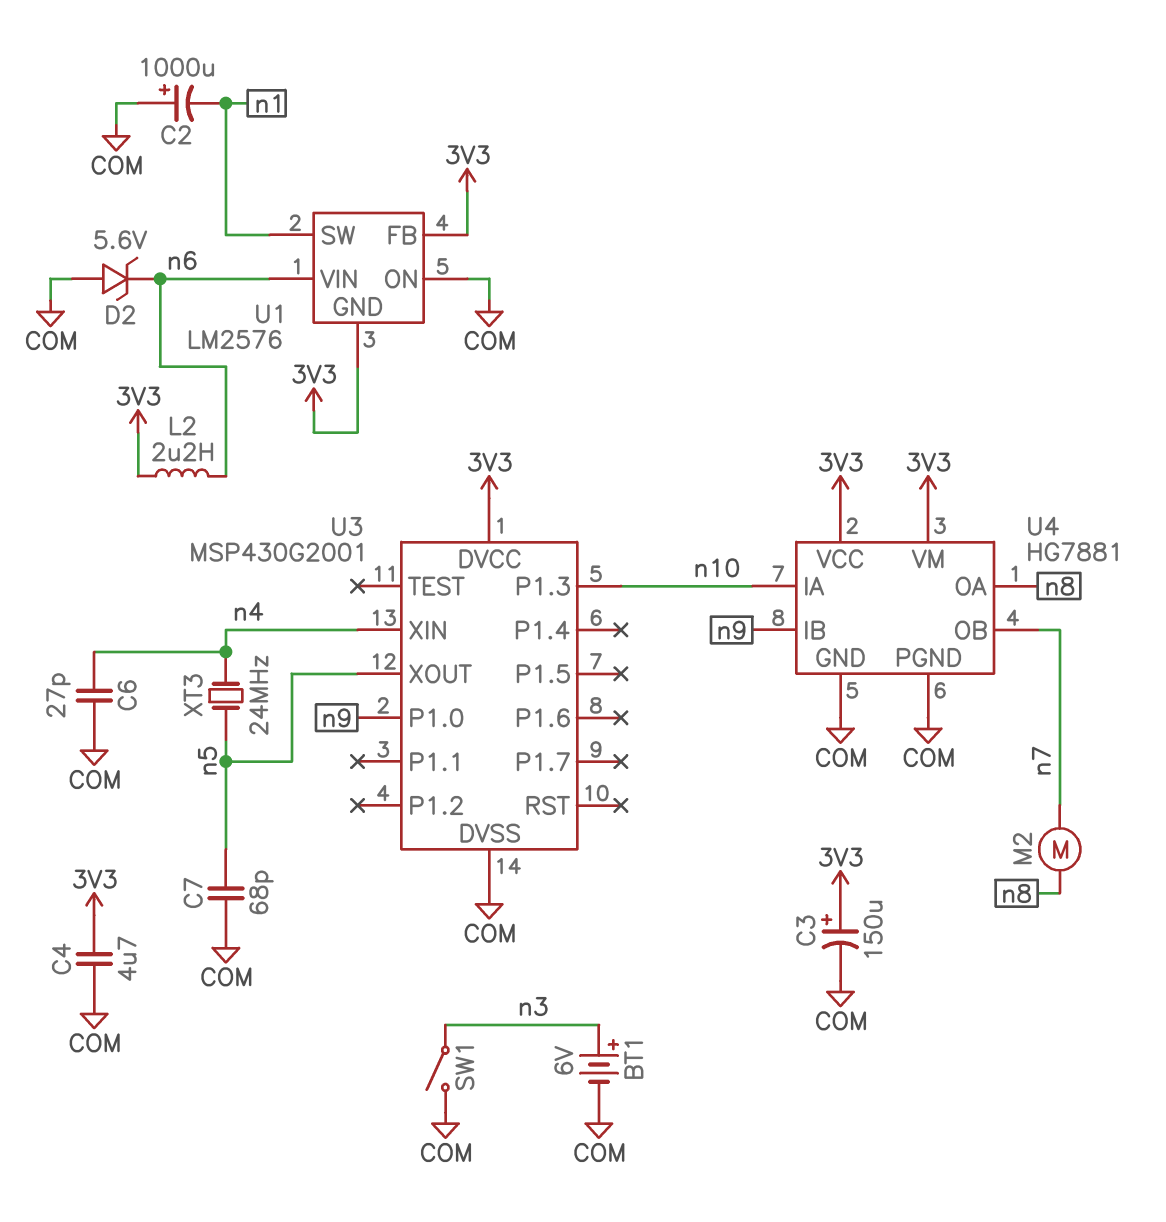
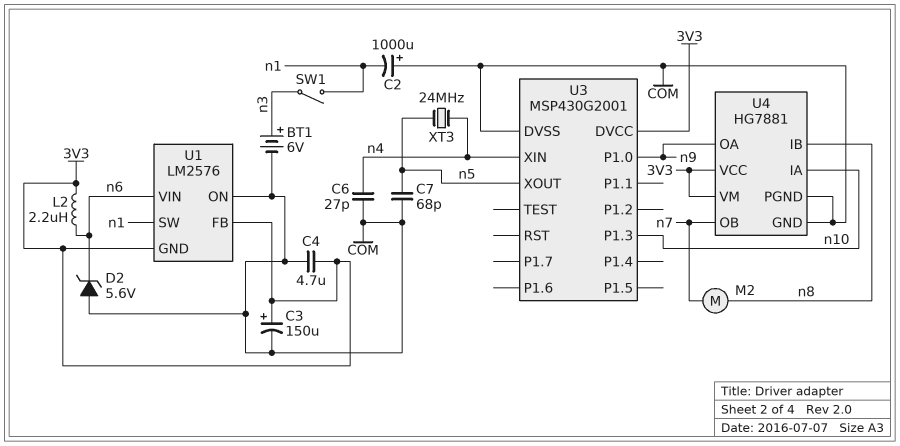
SW1: switch (COM, n3) -> switch (n1, n3)
U4 pin IB: n9 -> n8
U4 pin OA: n8 -> n9

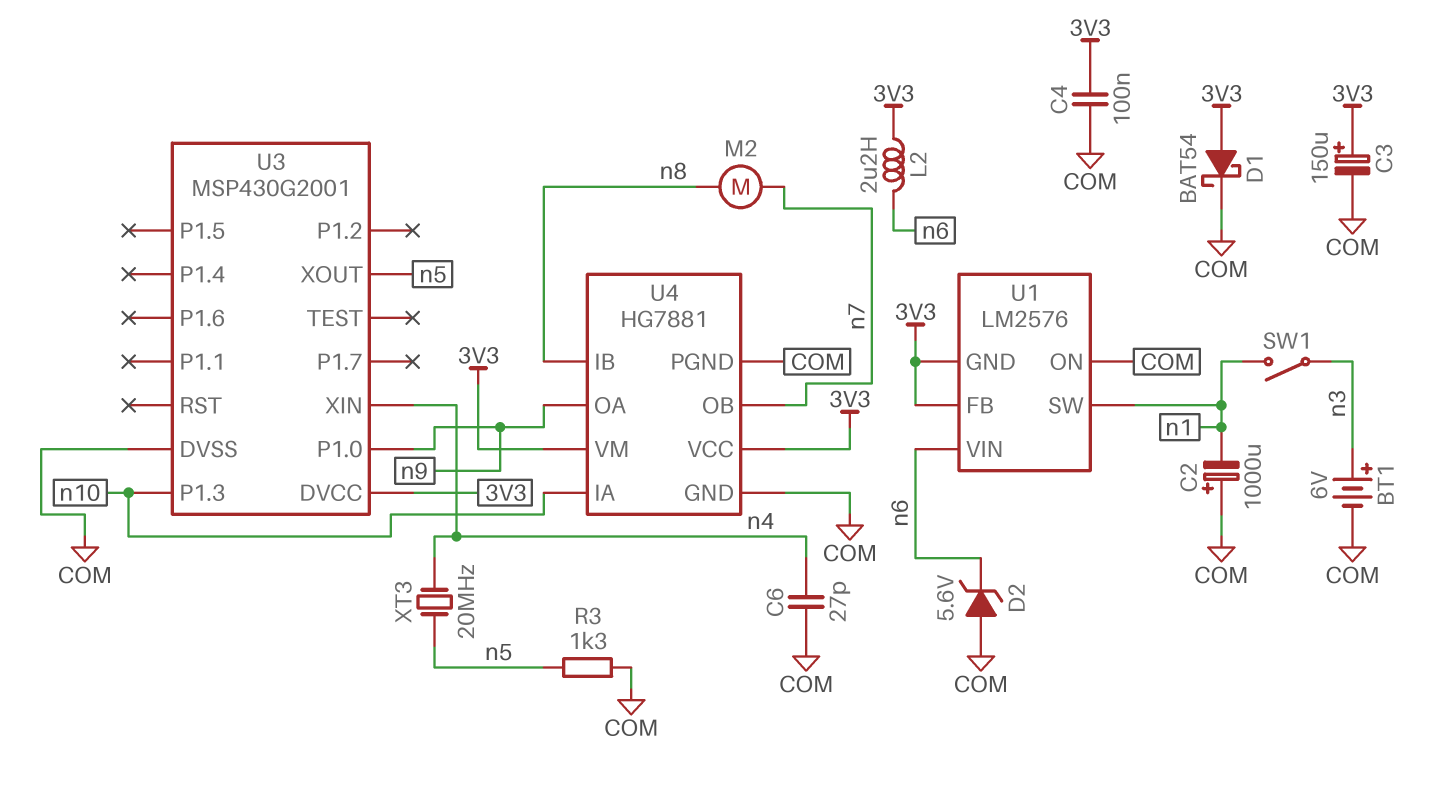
C4: 4.7uF (3V3, COM) -> 100nF (3V3, COM)
C7: 68pF (COM, n5) -> none
D1: none -> schottky BAT54 (A 3V3, K COM)
R3: none -> 1.3k (COM, n5)
XT3: 24MHz (n4, n5) -> 20MHz (n4, n5)

